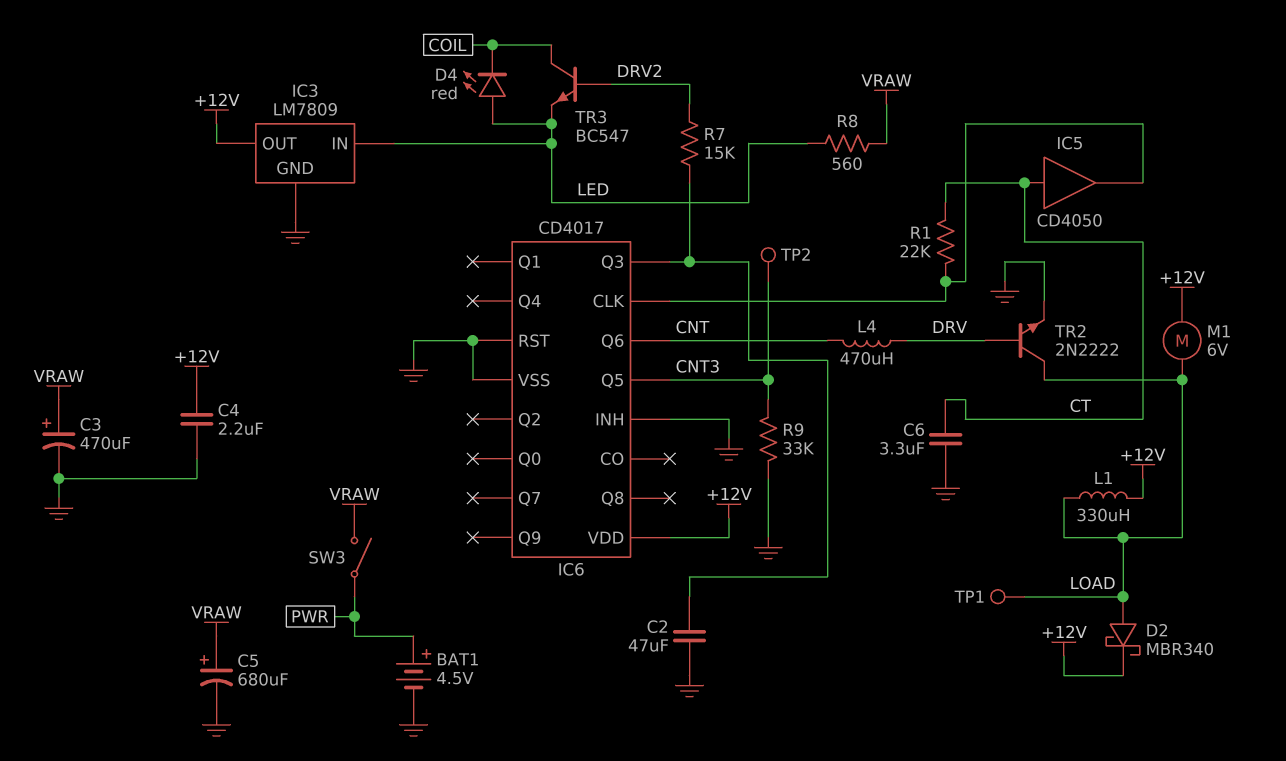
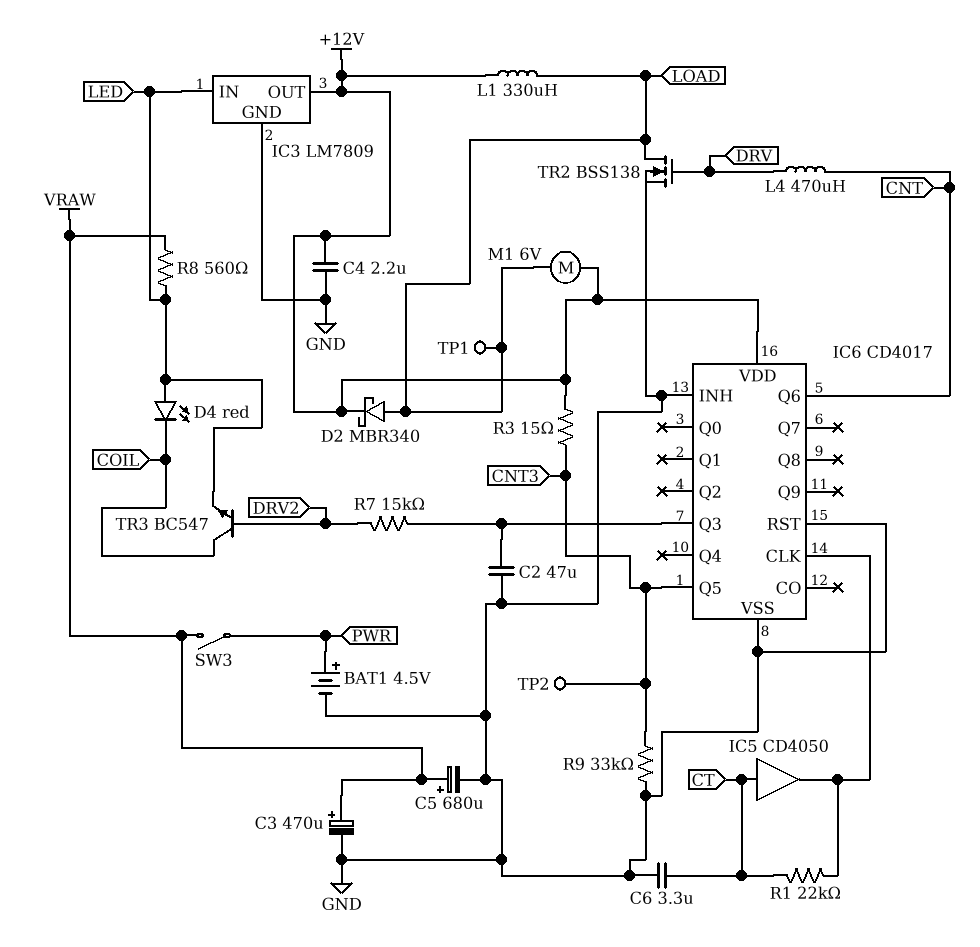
R3: none -> 15 (+12V, CNT3)
TR2: NPN 2N2222 (B DRV, C LOAD, E GND) -> NMOS BSS138 (G DRV, D LOAD, S GND)

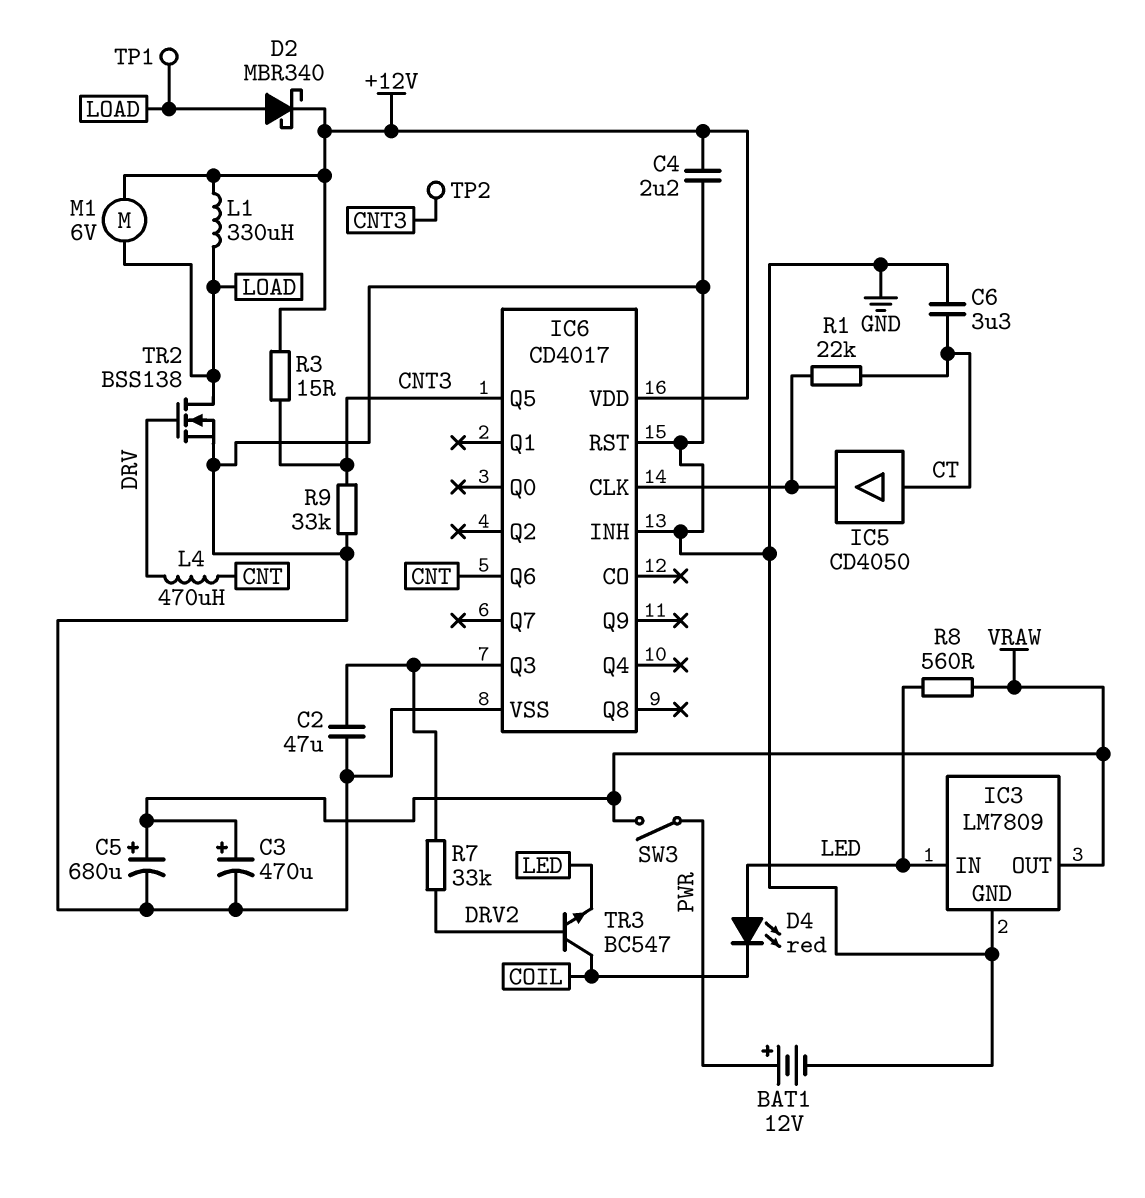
BAT1: 4.5V (plus PWR, minus GND) -> 12V (plus PWR, minus GND)
IC3 pin OUT: +12V -> VRAW
R7: 15k (DRV2, IC6/Q3) -> 33k (DRV2, IC6/Q3)

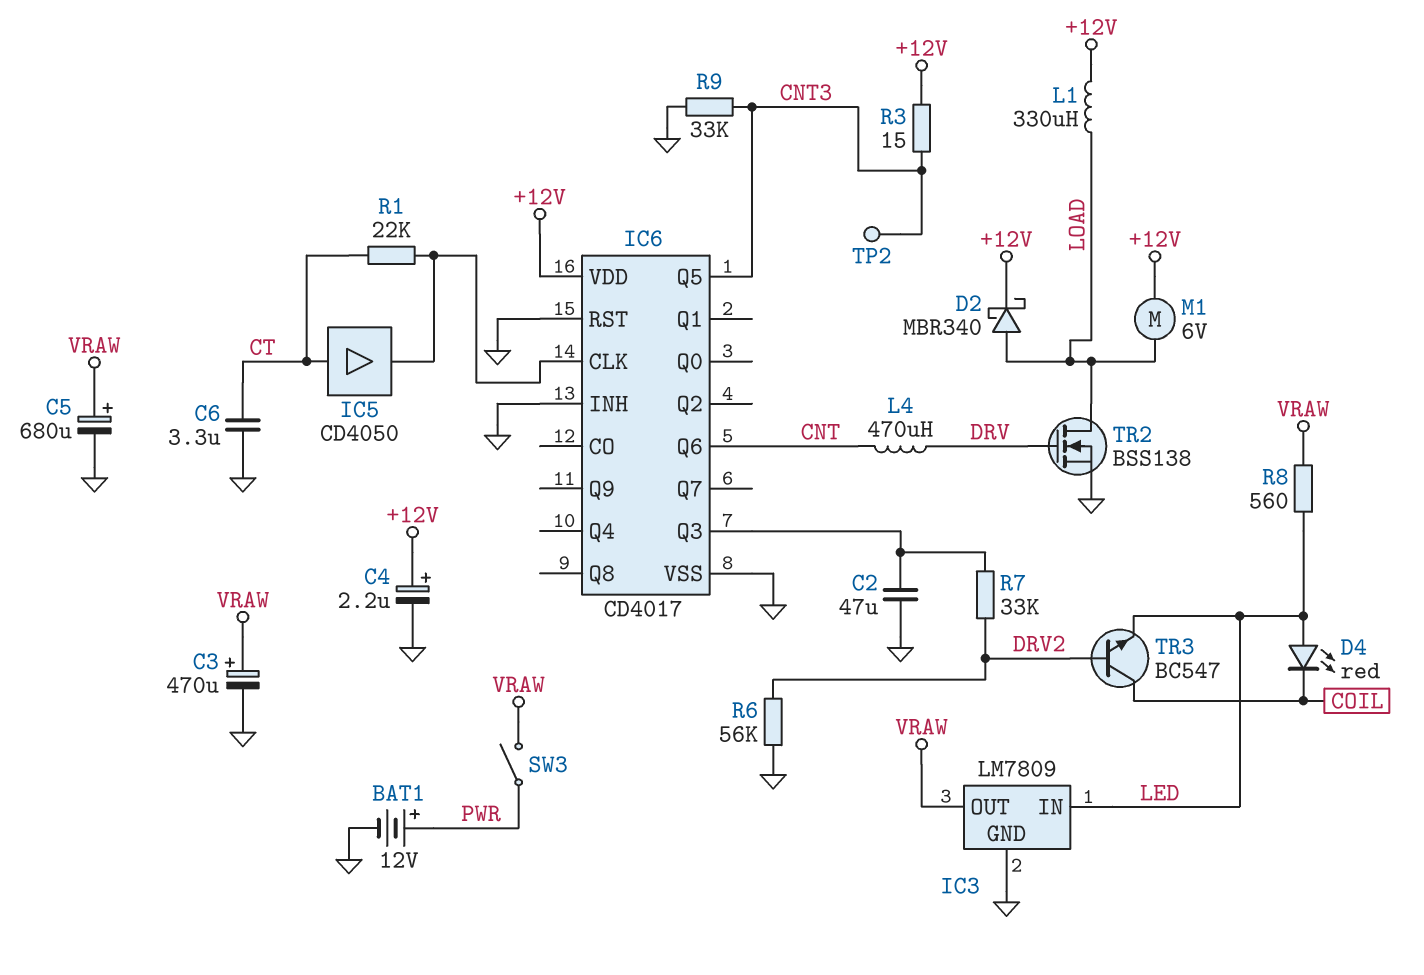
C4: 2.2uF (+12V, GND) -> 2.2uF (plus +12V, minus GND)
R6: none -> 56k (DRV2, GND)
TP1: test point (LOAD) -> none

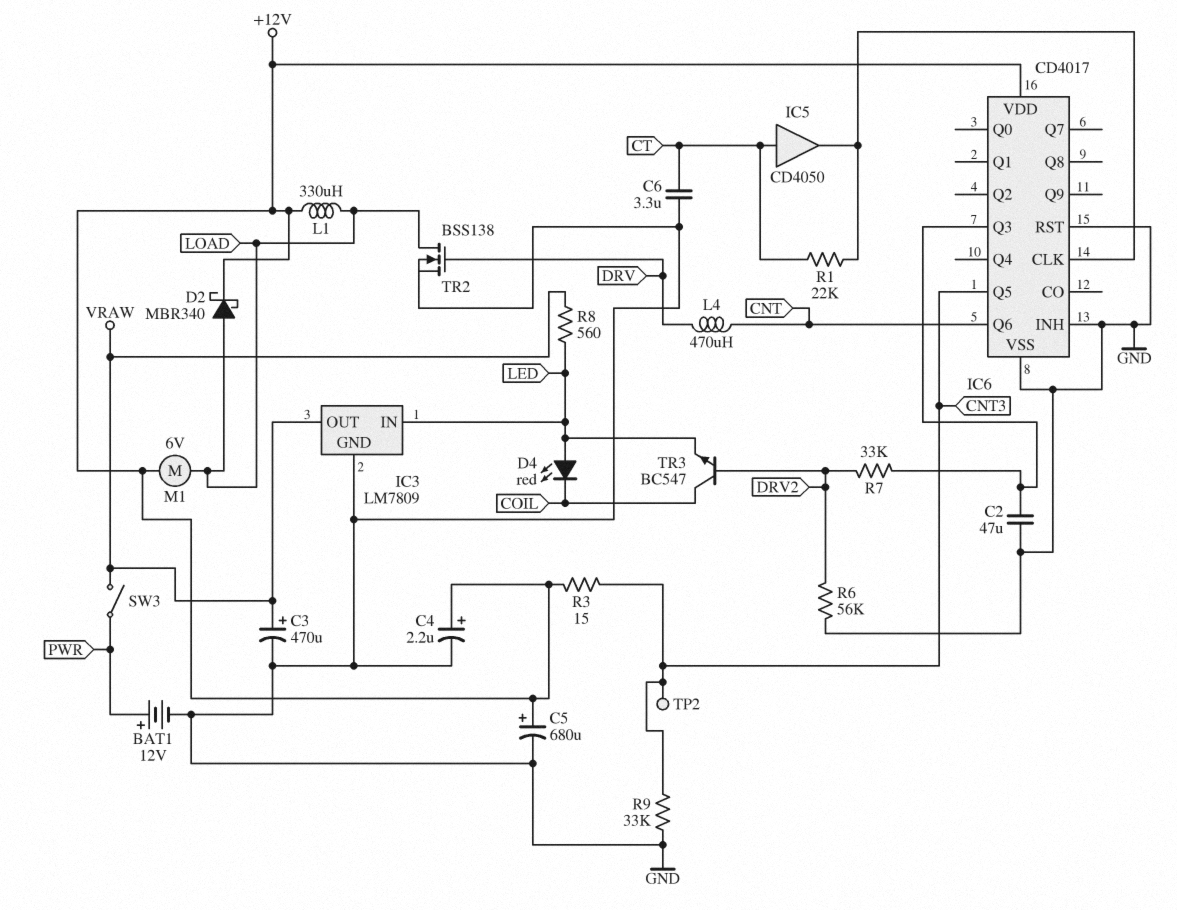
C5: 680uF (plus VRAW, minus GND) -> 680uF (plus +12V, minus GND)

